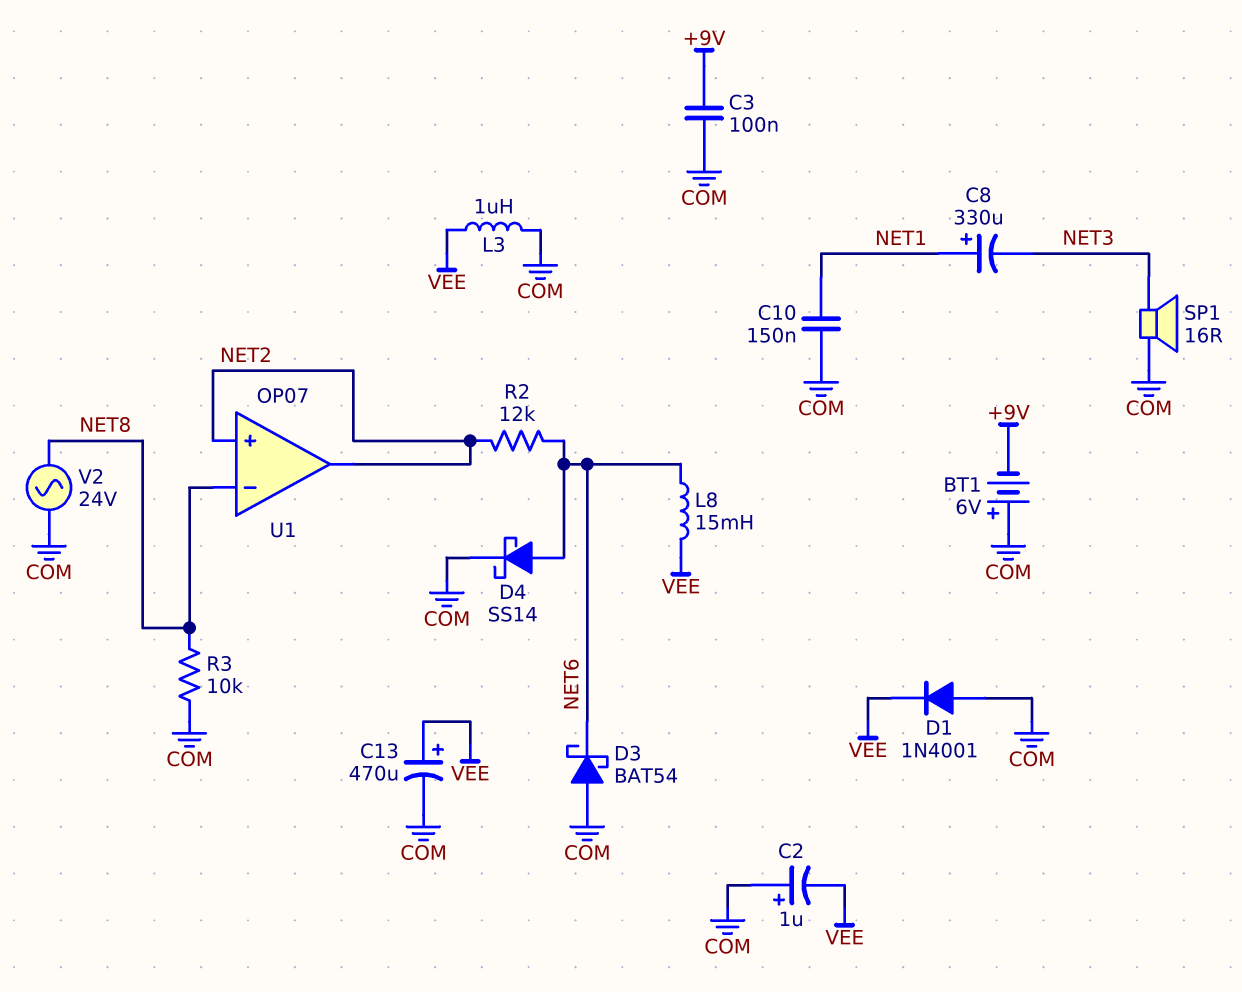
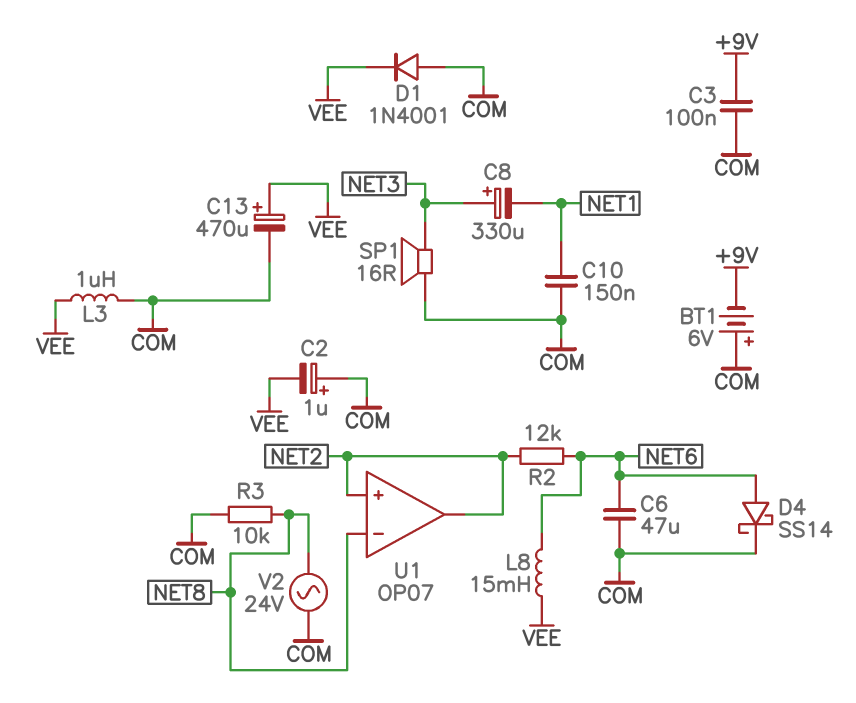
C6: none -> 47uF (COM, NET6)
C8: 330uF (plus NET1, minus NET3) -> 330uF (plus NET3, minus NET1)
D3: schottky BAT54 (A COM, K NET6) -> none

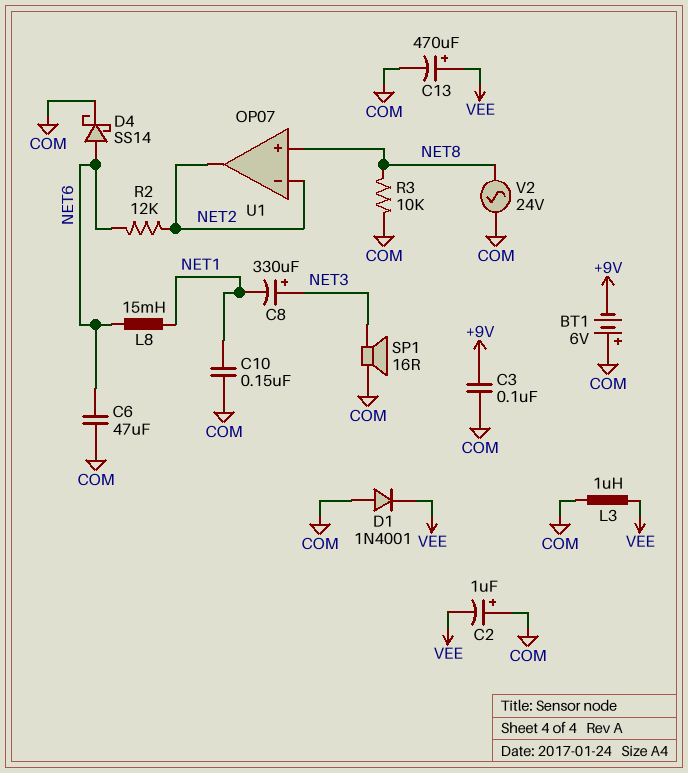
L8: 15mH (NET6, VEE) -> 15mH (NET1, NET6)
U1 pin in+: NET2 -> NET8
U1 pin in-: NET8 -> NET2

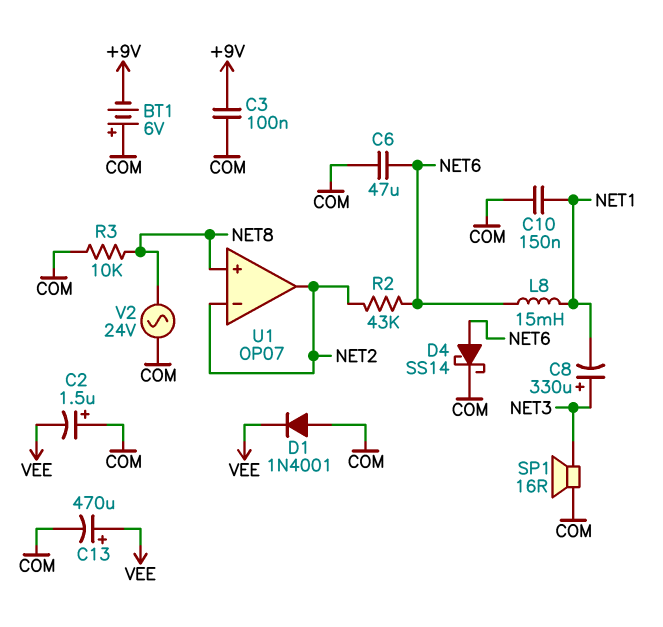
C2: 1uF (plus COM, minus VEE) -> 1.5uF (plus COM, minus VEE)
L3: 1uH (COM, VEE) -> none
R2: 12k (NET2, NET6) -> 43k (NET2, NET6)

